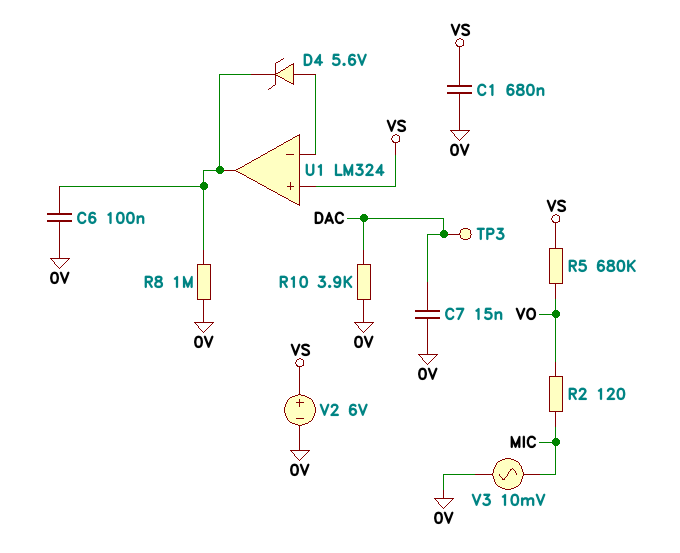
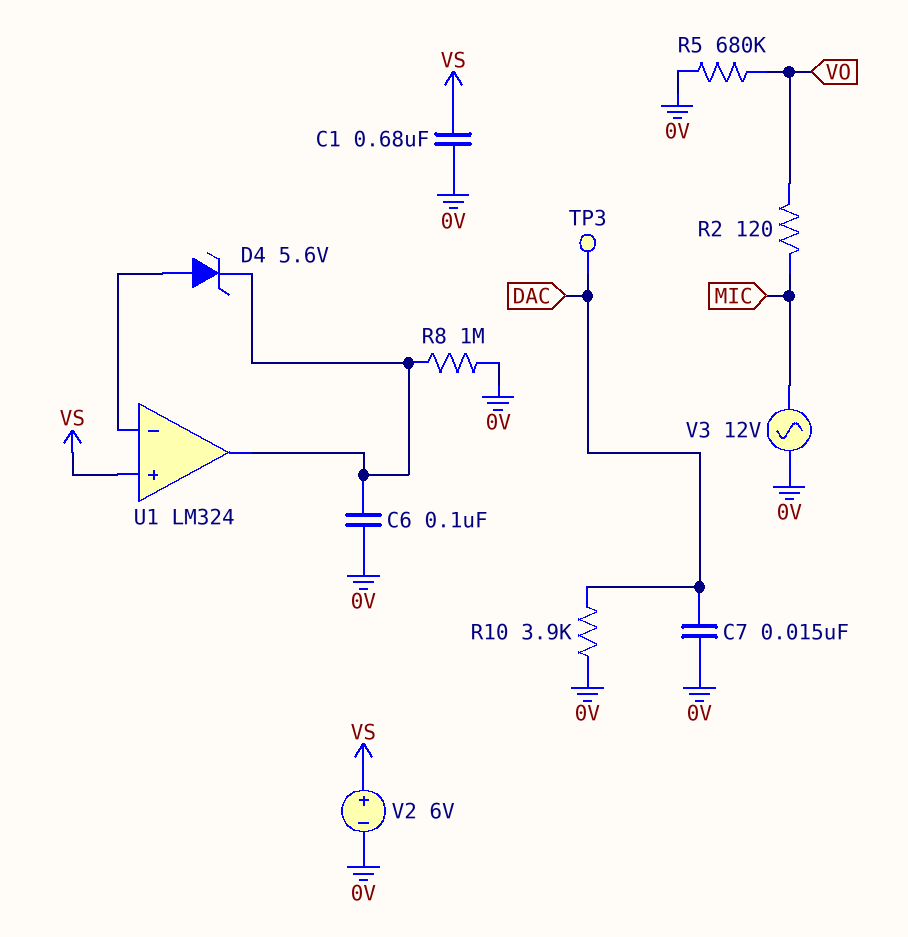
R5: 680k (VO, VS) -> 680k (0V, VO)
V3: AC 10mV (0V, MIC) -> AC 12V (0V, MIC)

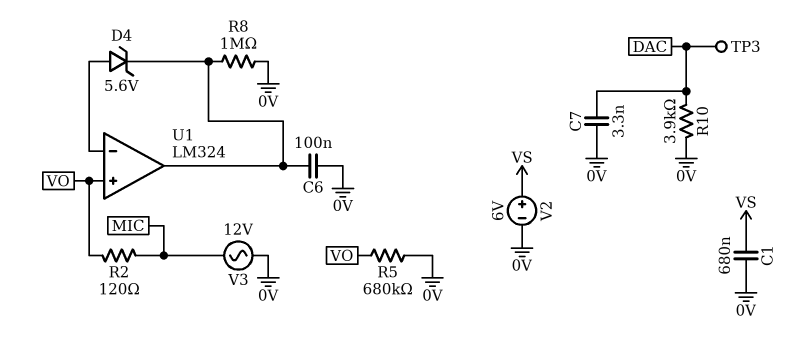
C7: 15nF (0V, DAC) -> 3.3nF (0V, DAC)
U1 pin in+: VS -> VO

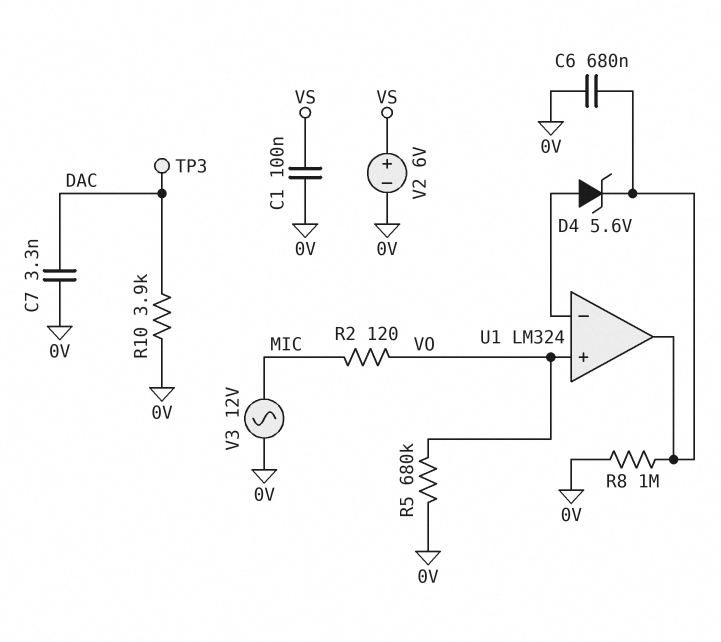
C1: 680nF (0V, VS) -> 100nF (0V, VS)
C6: 100nF (0V, U1/out) -> 680nF (0V, U1/out)

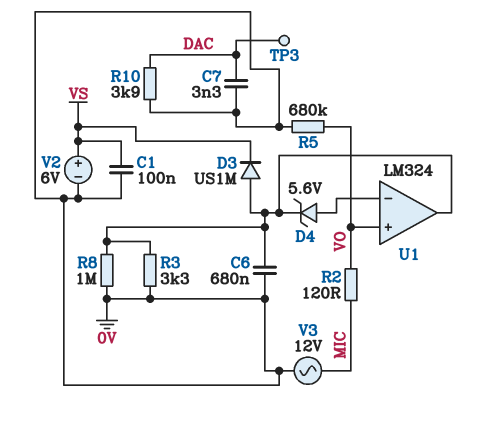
D3: none -> diode US1M (A U1/out, K VS)
R3: none -> 3.3k (0V, U1/out)

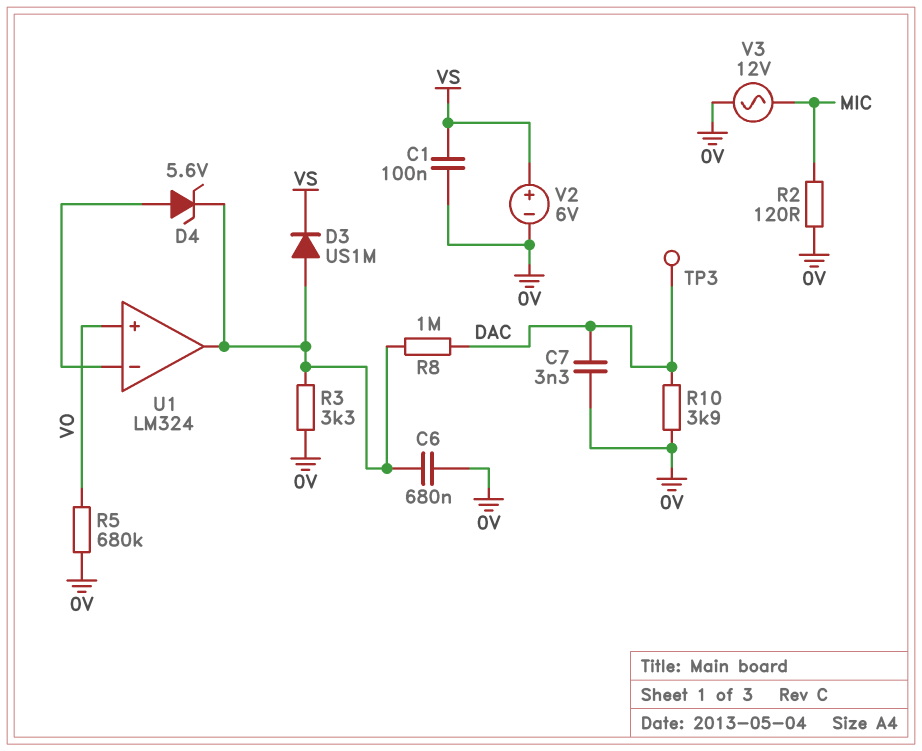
R2: 120 (MIC, VO) -> 120 (0V, MIC)
R8: 1M (0V, U1/out) -> 1M (DAC, U1/out)

